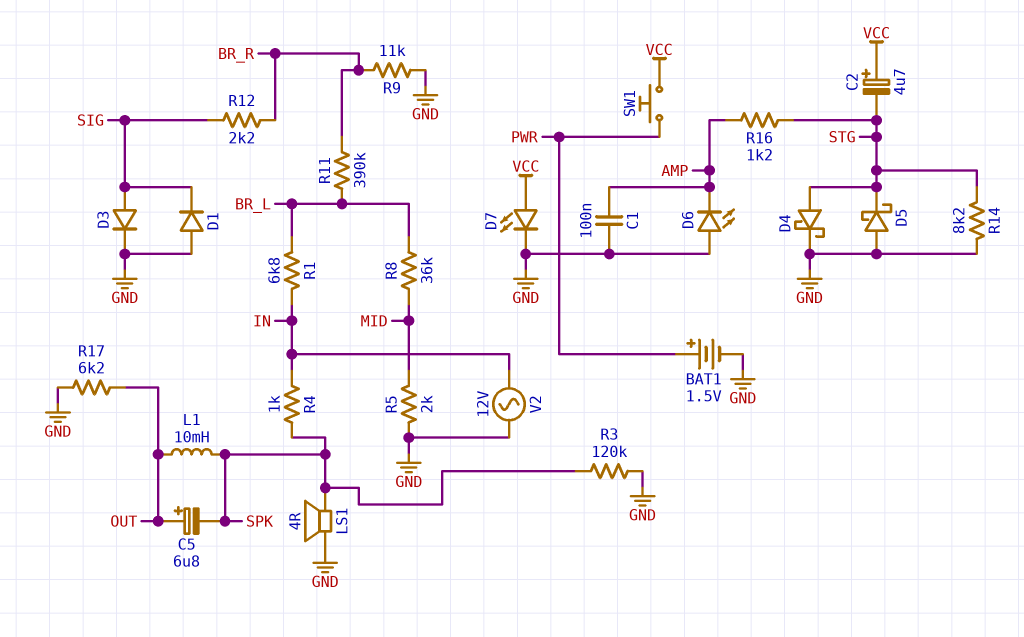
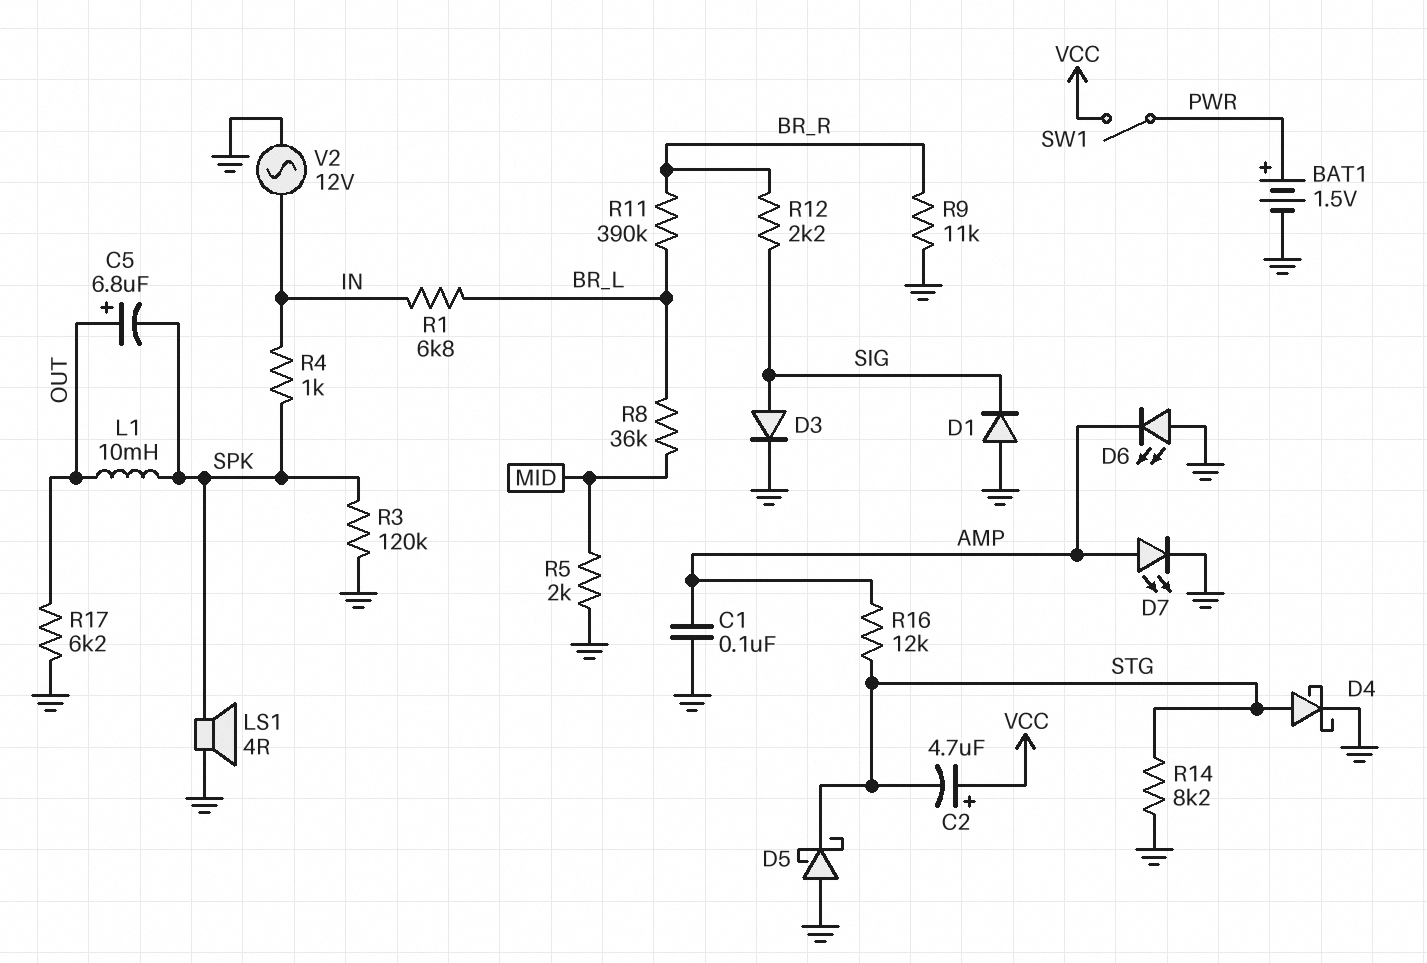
D7: LED (A VCC, K GND) -> LED (A AMP, K GND)
R16: 1.2k (AMP, STG) -> 12k (AMP, STG)
SW1: button (PWR, VCC) -> switch (PWR, VCC)

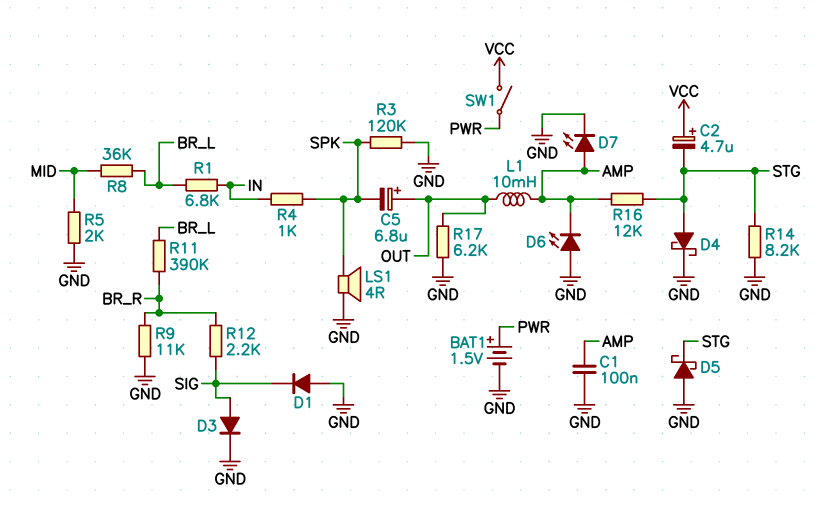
L1: 10mH (OUT, SPK) -> 10mH (AMP, OUT)
V2: AC 12V (GND, IN) -> none

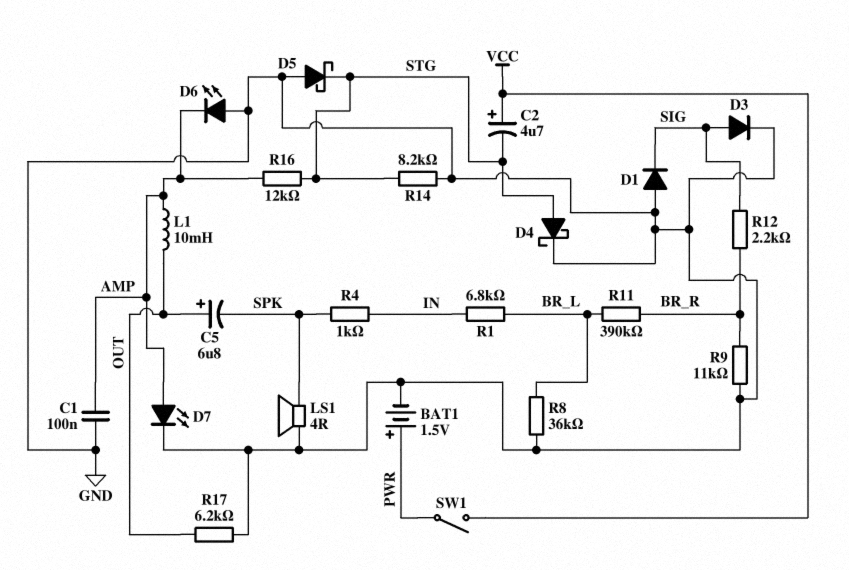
R3: 120k (GND, SPK) -> none
R5: 2k (GND, MID) -> none
R8: 36k (BR_L, MID) -> 36k (BR_L, GND)

